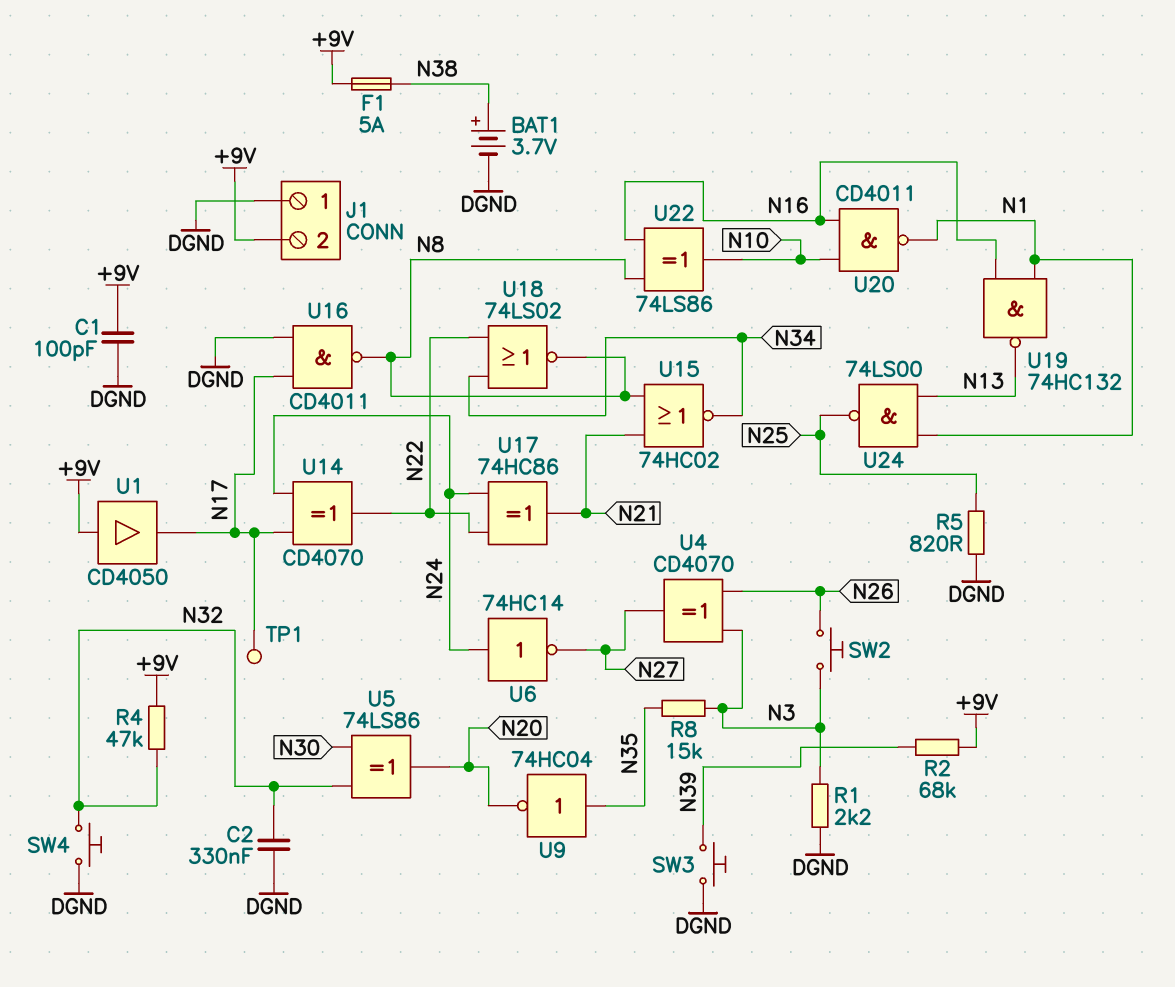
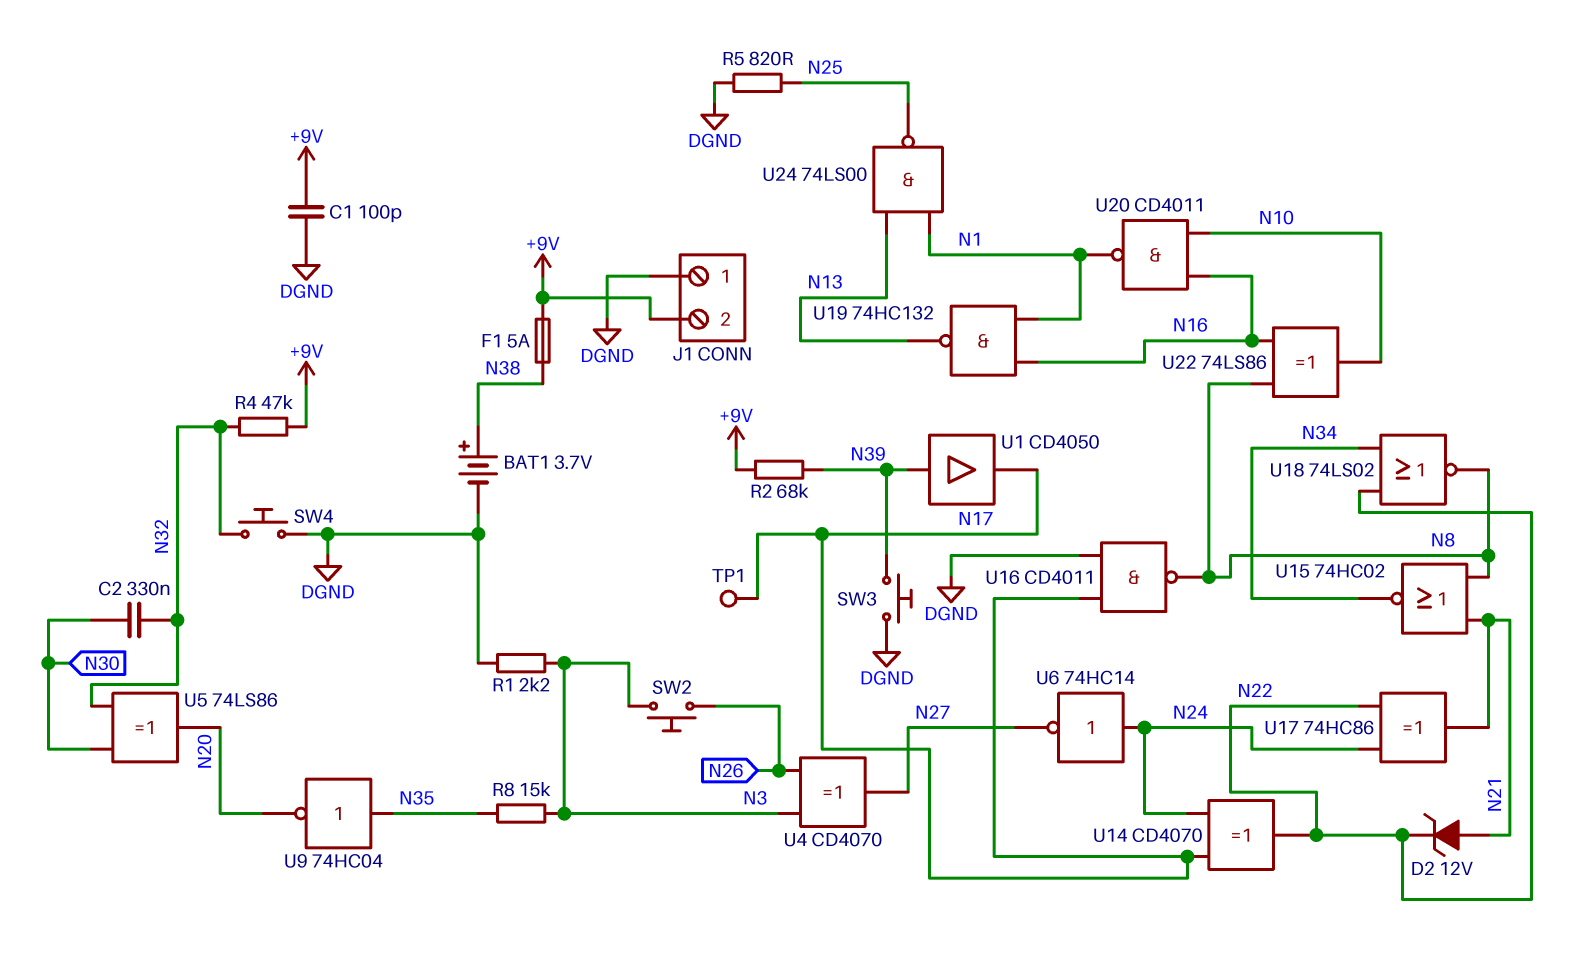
C2: 330nF (DGND, N32) -> 330nF (N30, N32)
D2: none -> zener 12V (A N21, K N22)
U1: buffer CD4050 (in +9V, out N17) -> buffer CD4050 (in N39, out N17)

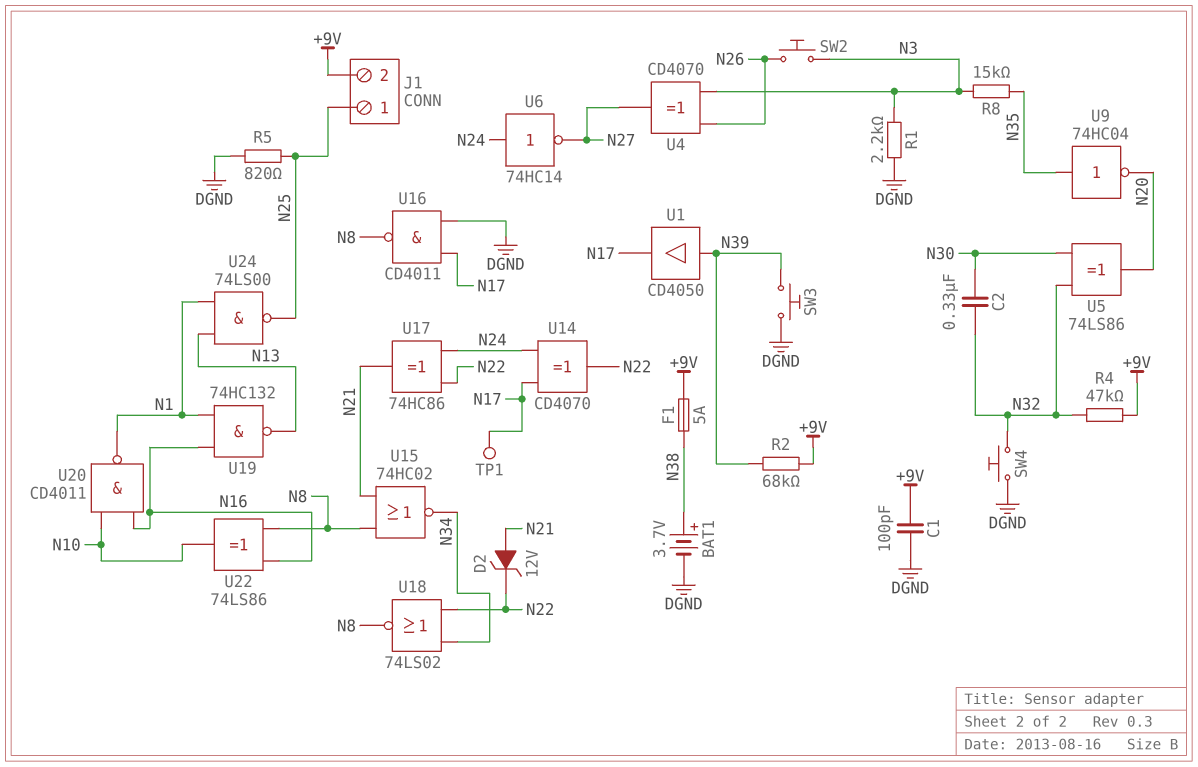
J1 pin 1: DGND -> N25

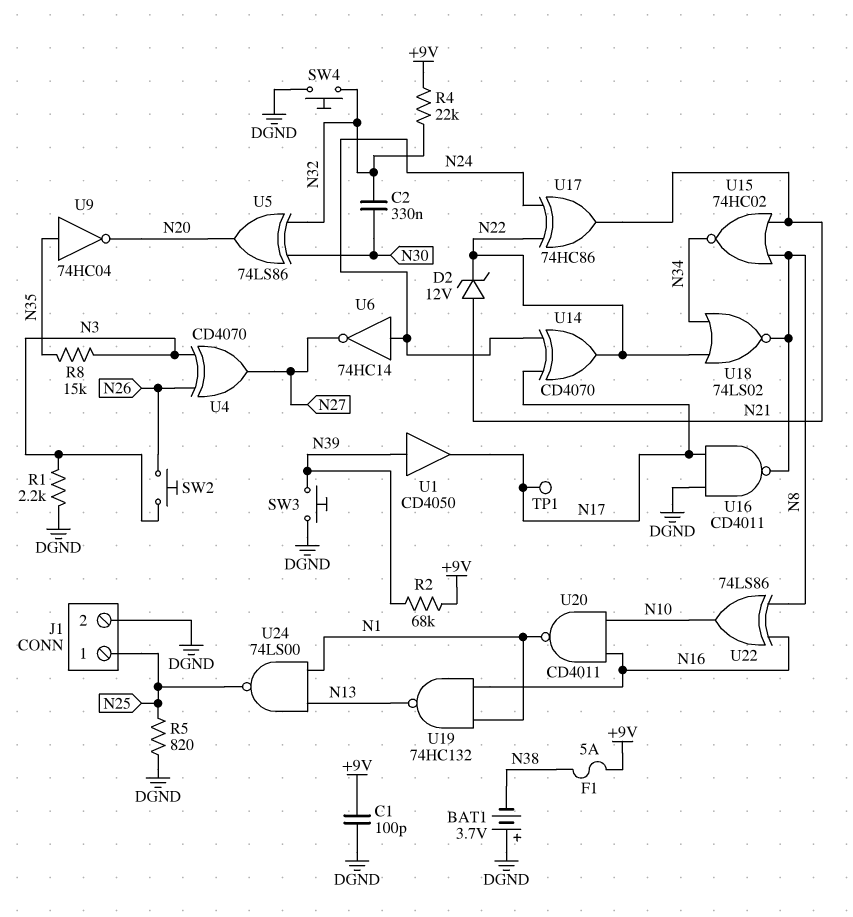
BAT1: 3.7V (plus N38, minus DGND) -> 3.7V (plus DGND, minus N38)
J1 pin 2: +9V -> DGND
R4: 47k (+9V, N32) -> 22k (+9V, N32)

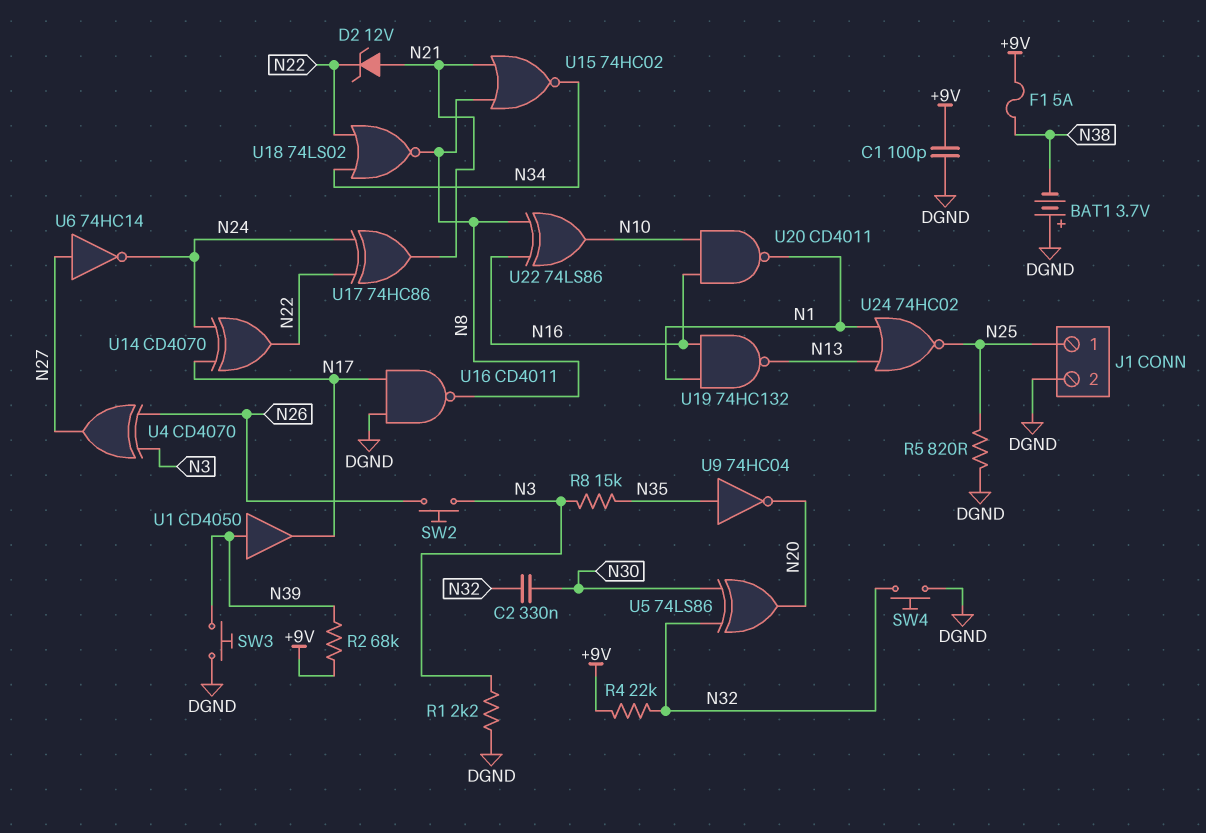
TP1: test point (N17) -> none
U6: NOT 74HC14 (in N24, out N27) -> NOT 74HC14 (in N27, out N24)
U24: NAND 74LS00 (in N1, in N13, out N25) -> NOR 74HC02 (in N1, in N13, out N25)

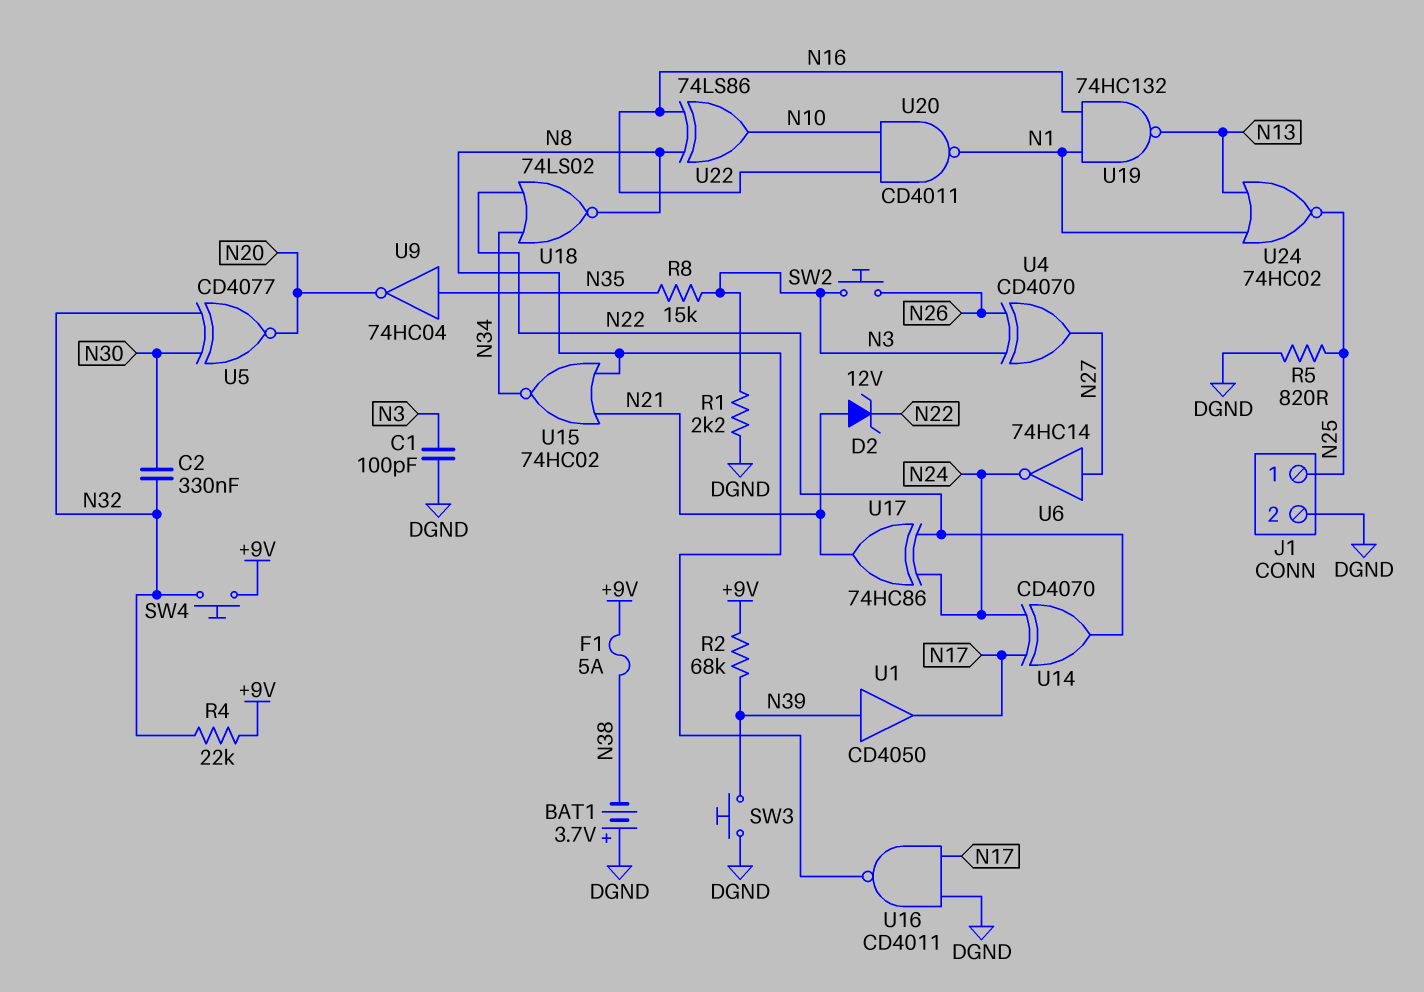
C1: 100pF (+9V, DGND) -> 100pF (DGND, N3)
SW4: button (DGND, N32) -> button (+9V, N32)
U5: XOR 74LS86 (in N30, in N32, out N20) -> XNOR CD4077 (in N30, in N32, out N20)

